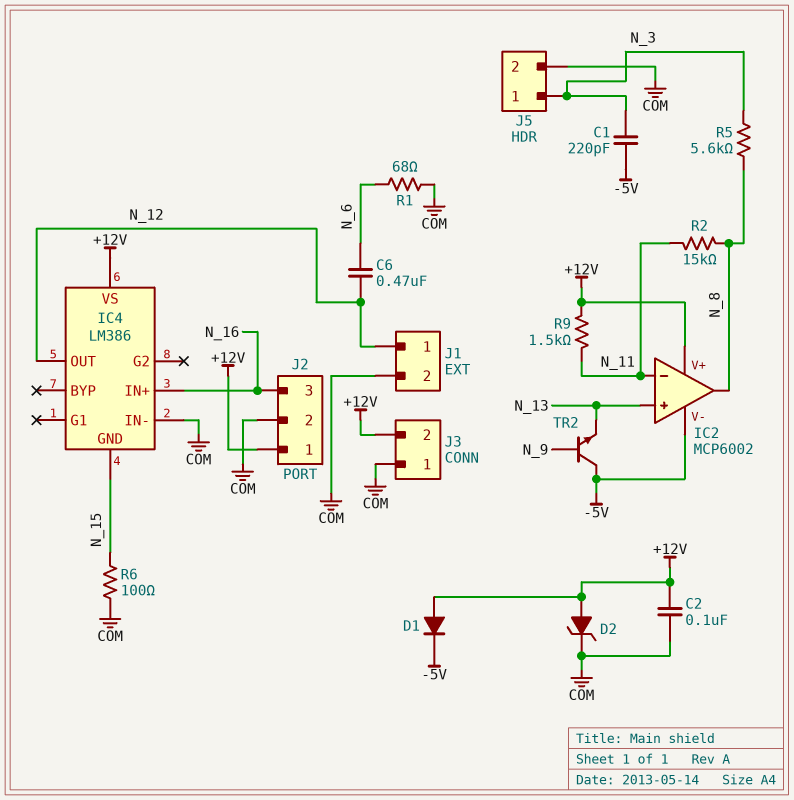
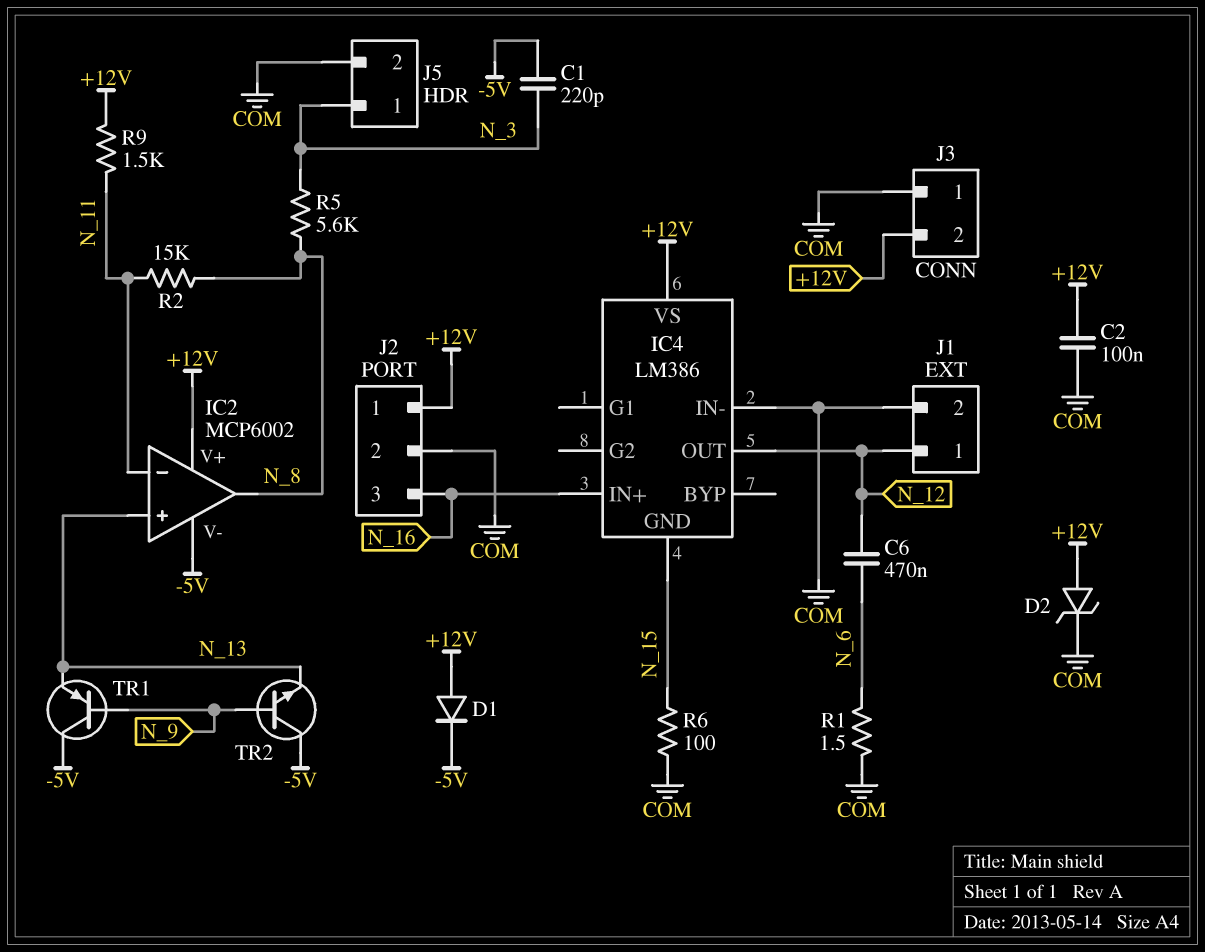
R1: 68 (COM, N_6) -> 1.5 (COM, N_6)
TR1: none -> PNP (B N_9, C -5V, E N_13)

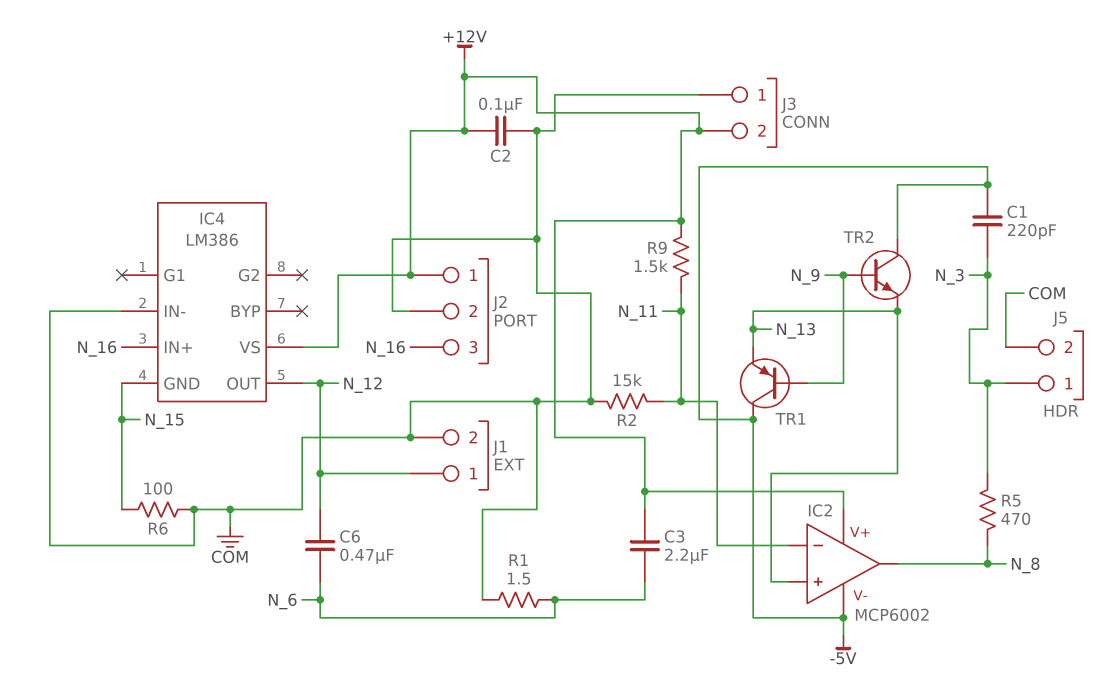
C3: none -> 2.2uF (+12V, N_6)
D1: diode (A +12V, K -5V) -> none
D2: zener (A +12V, K COM) -> none
R2: 15k (N_8, N_11) -> 15k (COM, N_11)
R5: 5.6k (N_3, N_8) -> 470 (N_3, N_8)

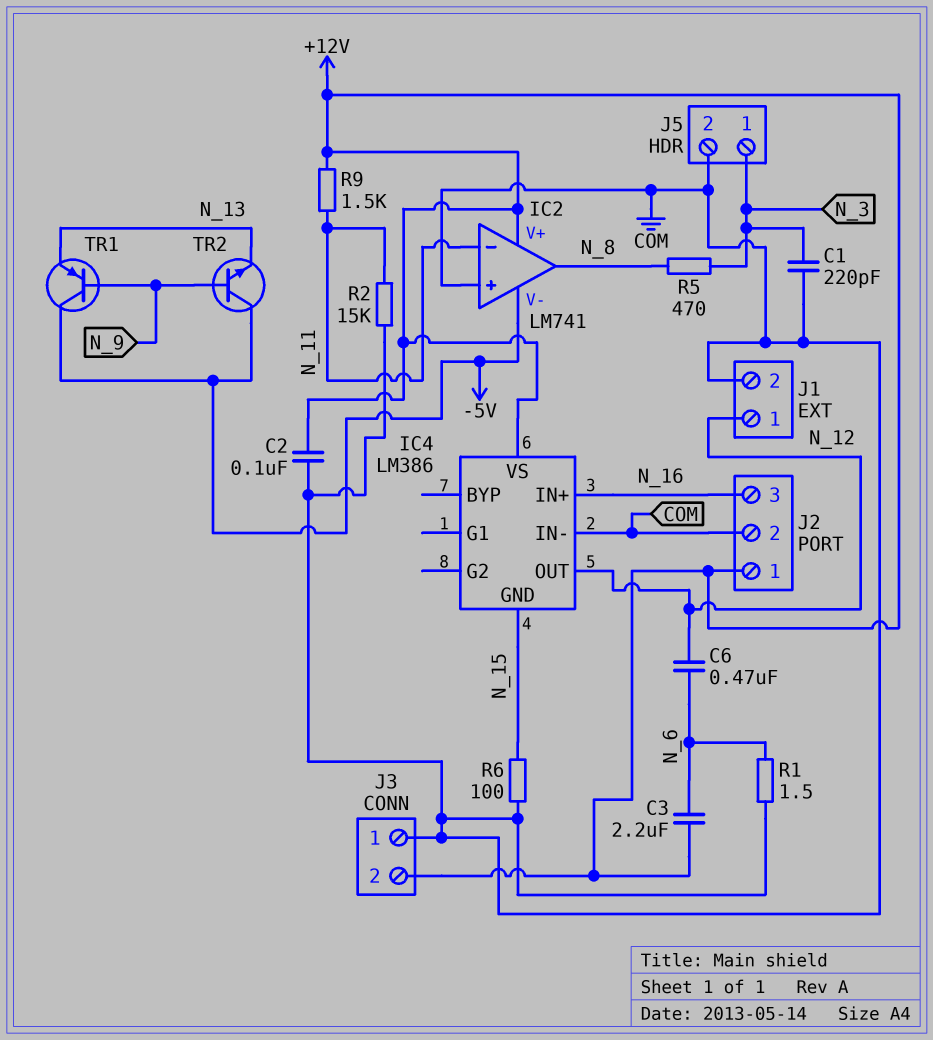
C1: 220pF (-5V, N_3) -> 220pF (COM, N_3)
IC2: MCP6002 -> LM741
IC2 pin in+: N_13 -> COM

